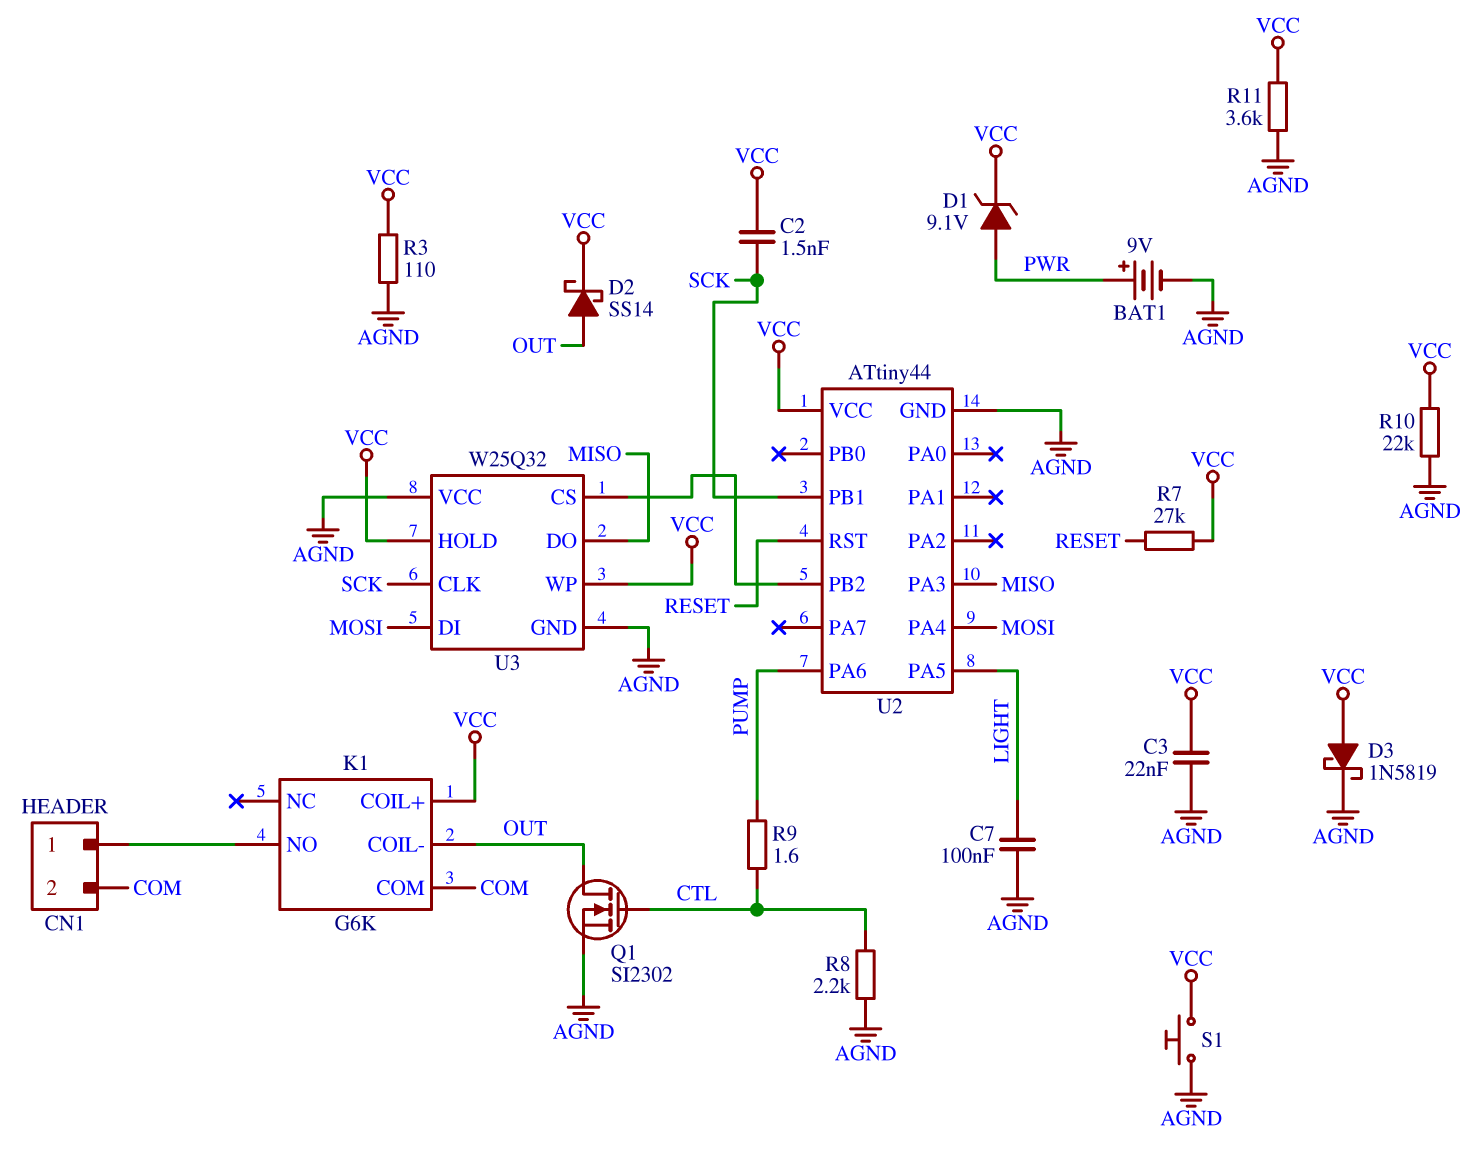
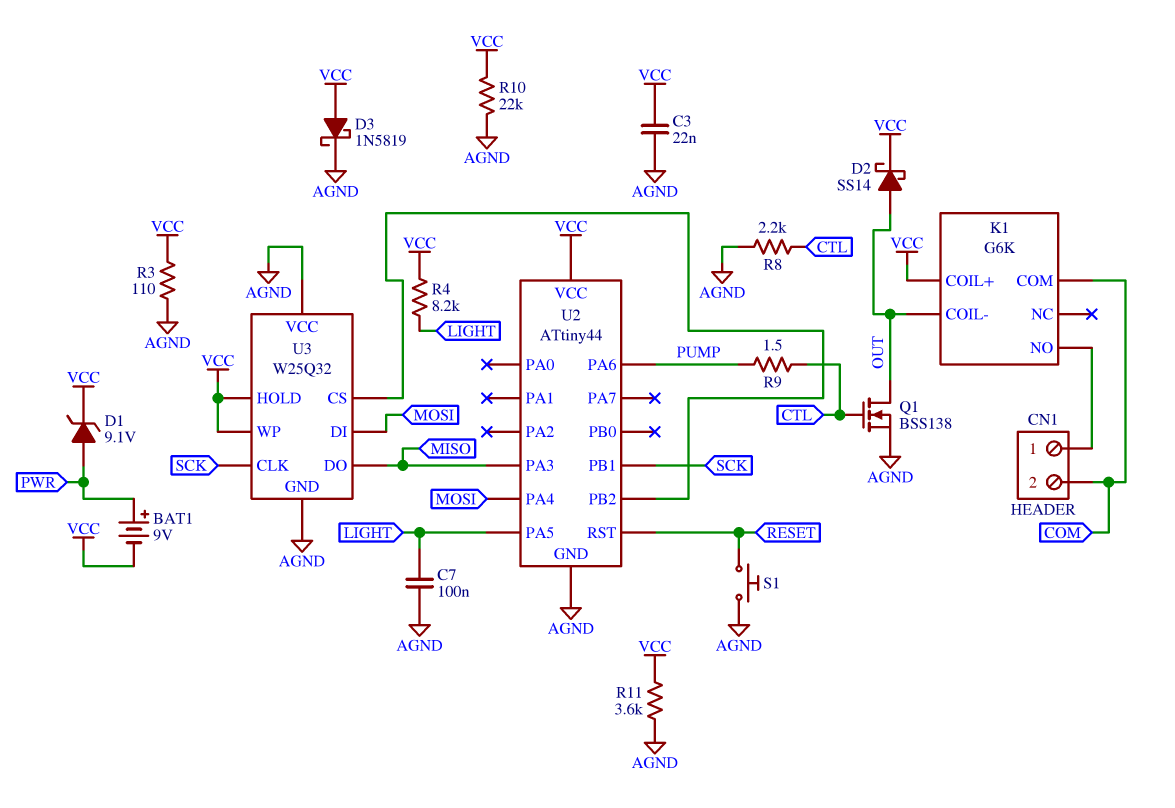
BAT1: 9V (plus PWR, minus AGND) -> 9V (plus PWR, minus VCC)
C2: 1.5nF (SCK, VCC) -> none
Q1: NMOS SI2302 (G CTL, D OUT, S AGND) -> NMOS BSS138 (G CTL, D OUT, S AGND)
R4: none -> 8.2k (LIGHT, VCC)
R7: 27k (RESET, VCC) -> none
R9: 1.6 (CTL, PUMP) -> 1.5 (CTL, PUMP)
S1: button (AGND, VCC) -> button (AGND, RESET)

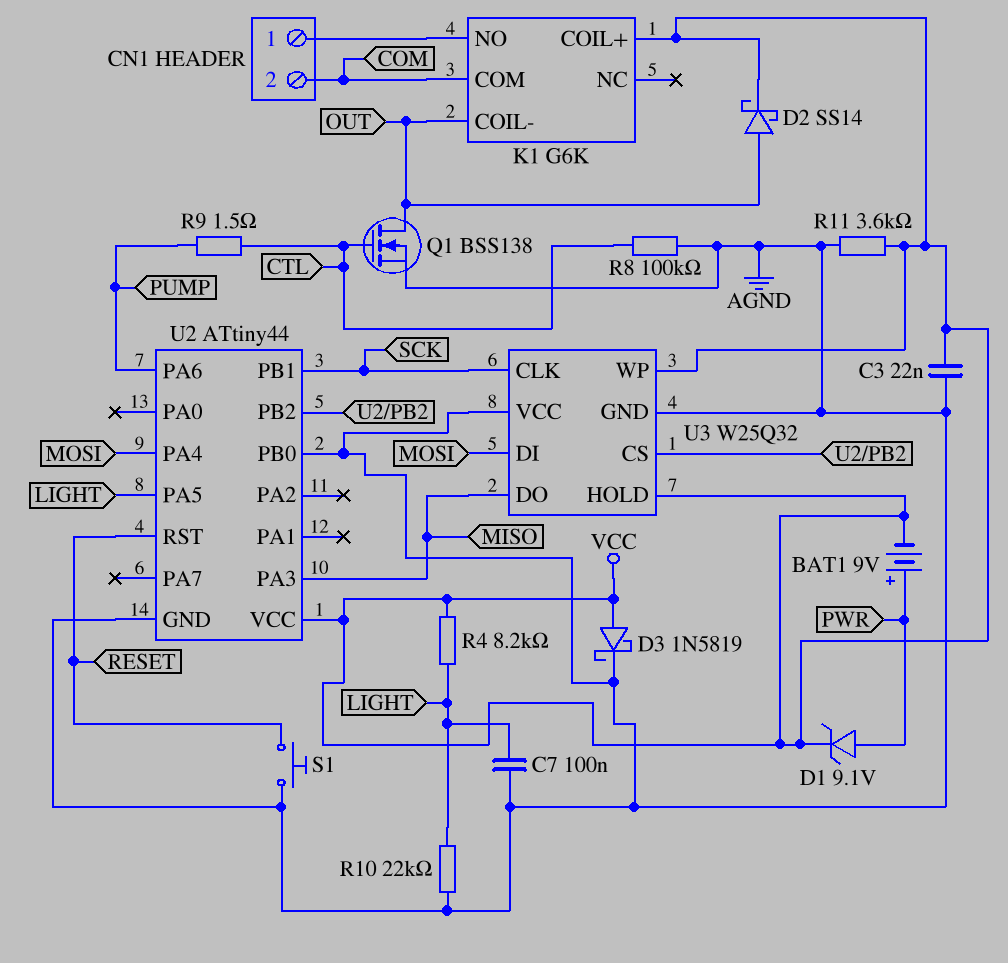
R3: 110 (AGND, VCC) -> none
R8: 2.2k (AGND, CTL) -> 100k (AGND, CTL)
R10: 22k (AGND, VCC) -> 22k (AGND, LIGHT)
U2 pin PB0: none -> AGND

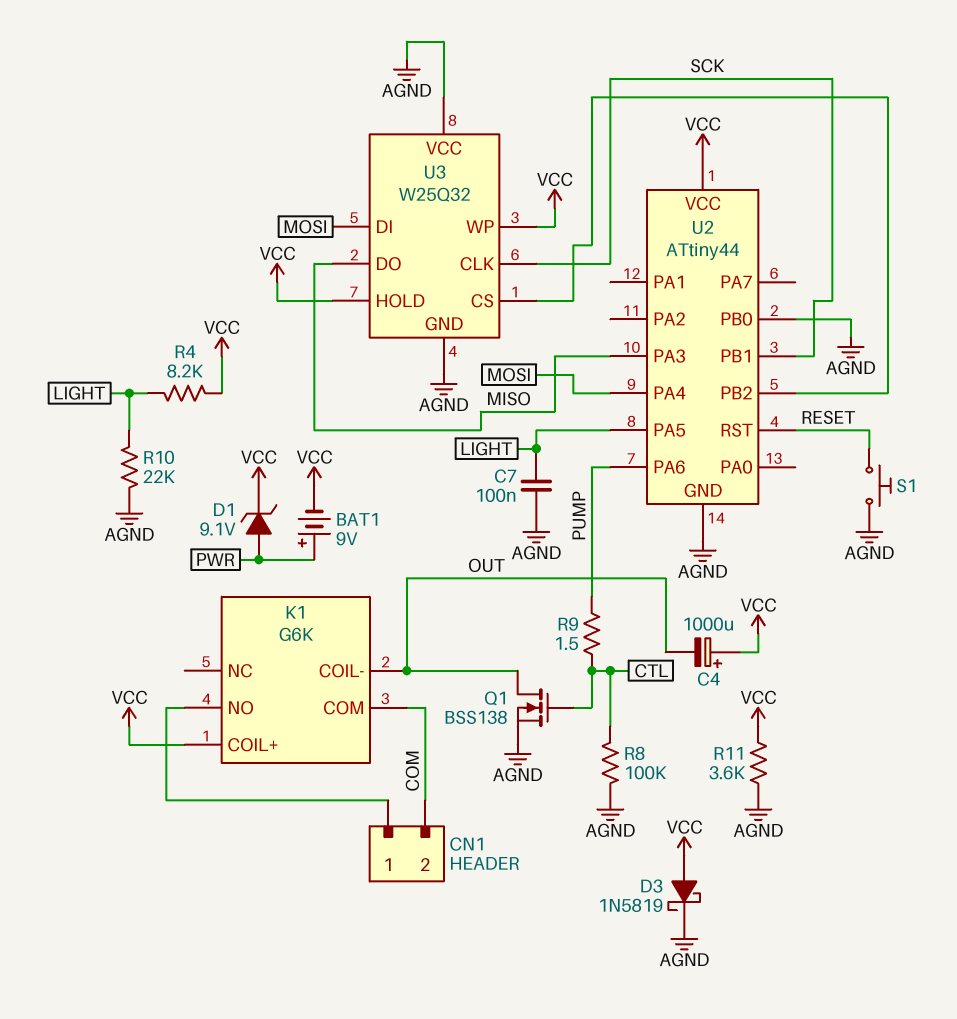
C3: 22nF (AGND, VCC) -> none
C4: none -> 1000uF (plus VCC, minus OUT)
D2: schottky SS14 (A OUT, K VCC) -> none

